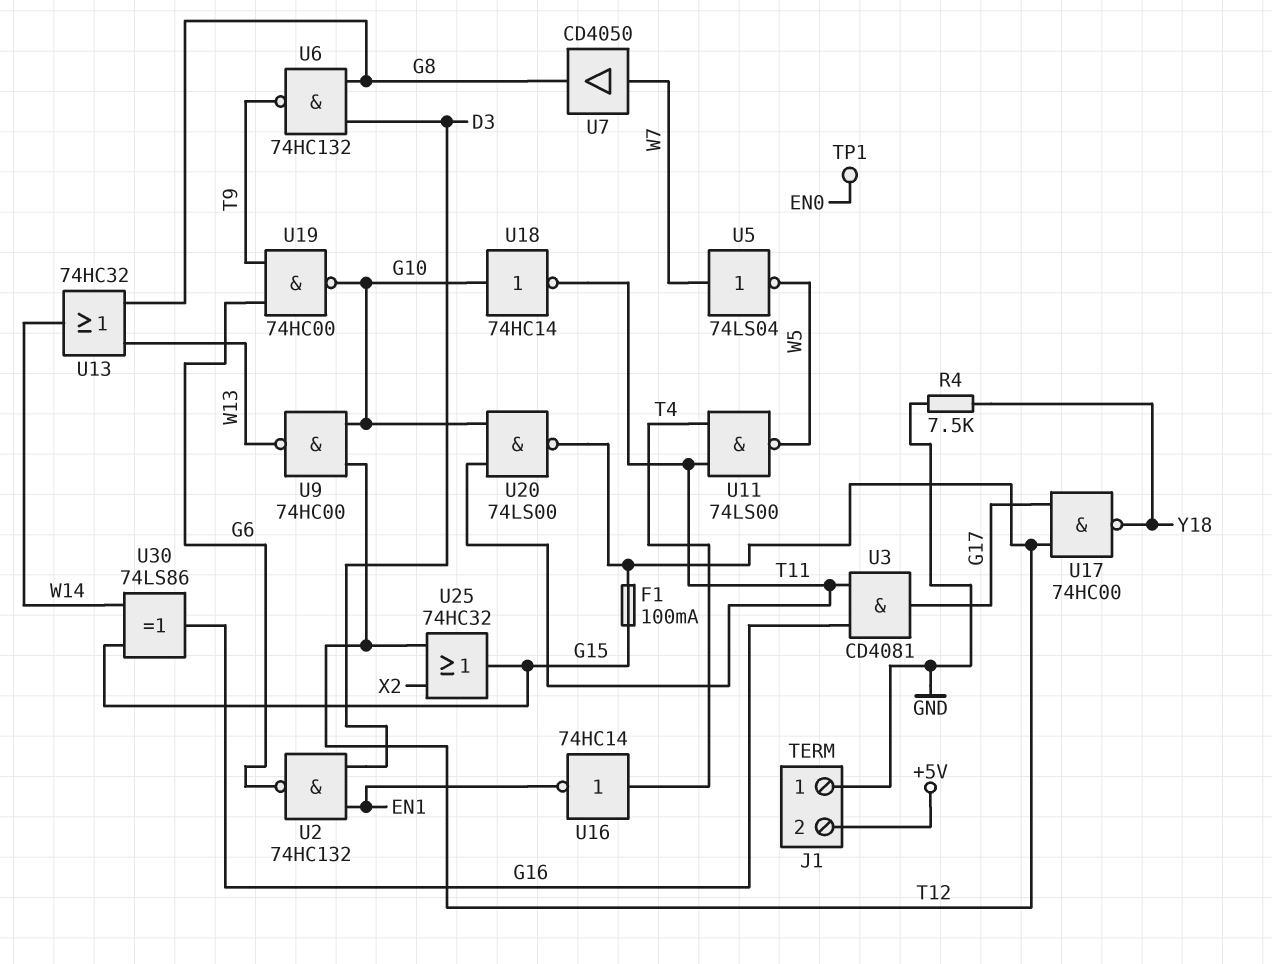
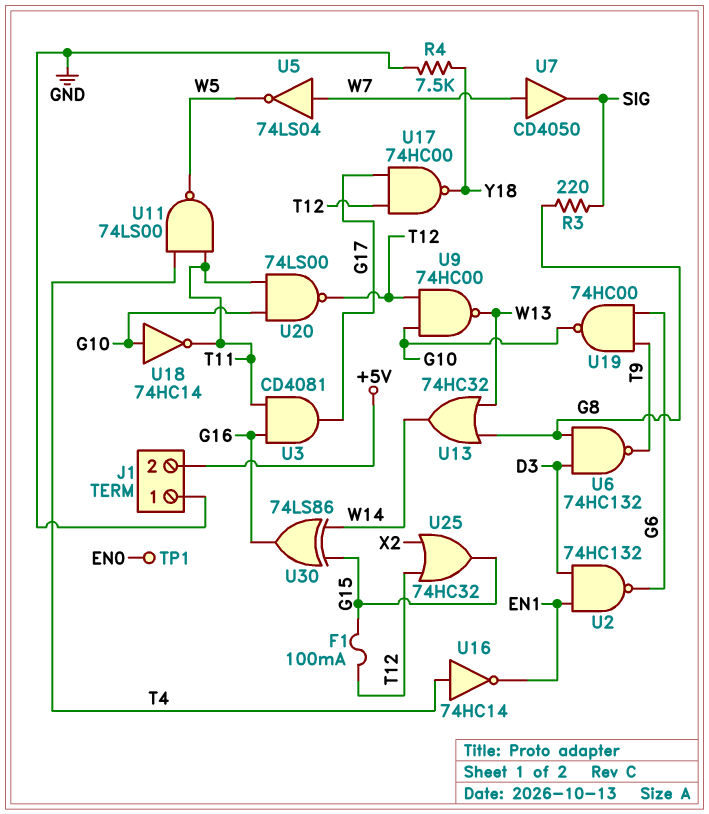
R3: none -> 220 (G8, SIG)
U7: buffer CD4050 (in W7, out G8) -> buffer CD4050 (in W7, out SIG)

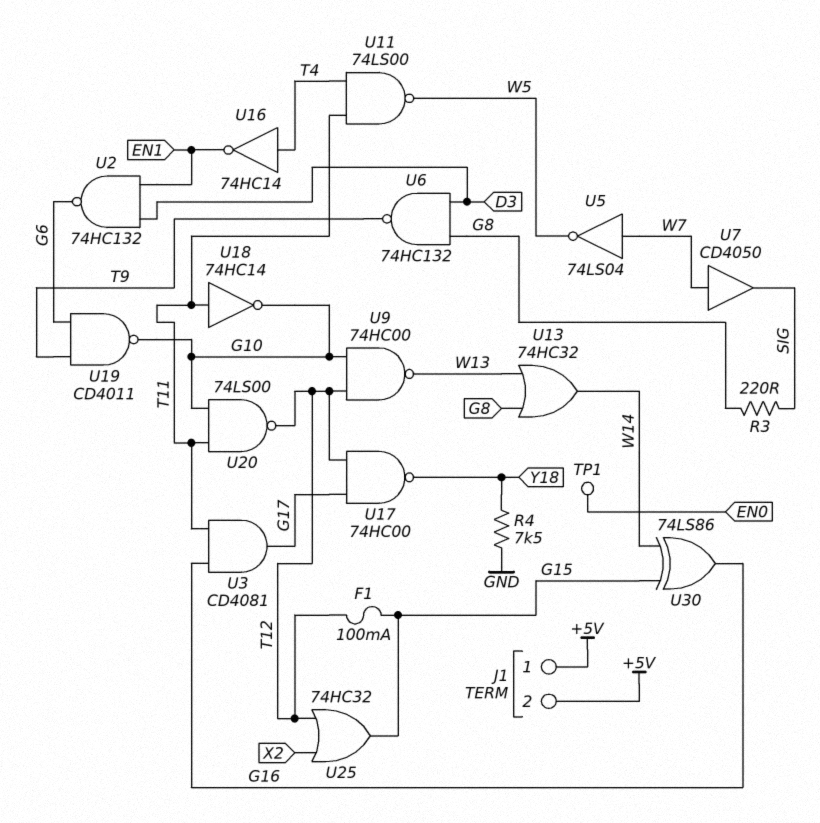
J1 pin 1: GND -> +5V
U18: NOT 74HC14 (in G10, out T11) -> NOT 74HC14 (in T11, out G10)
U19: NAND 74HC00 (in G6, in T9, out G10) -> NAND CD4011 (in G6, in T9, out G10)

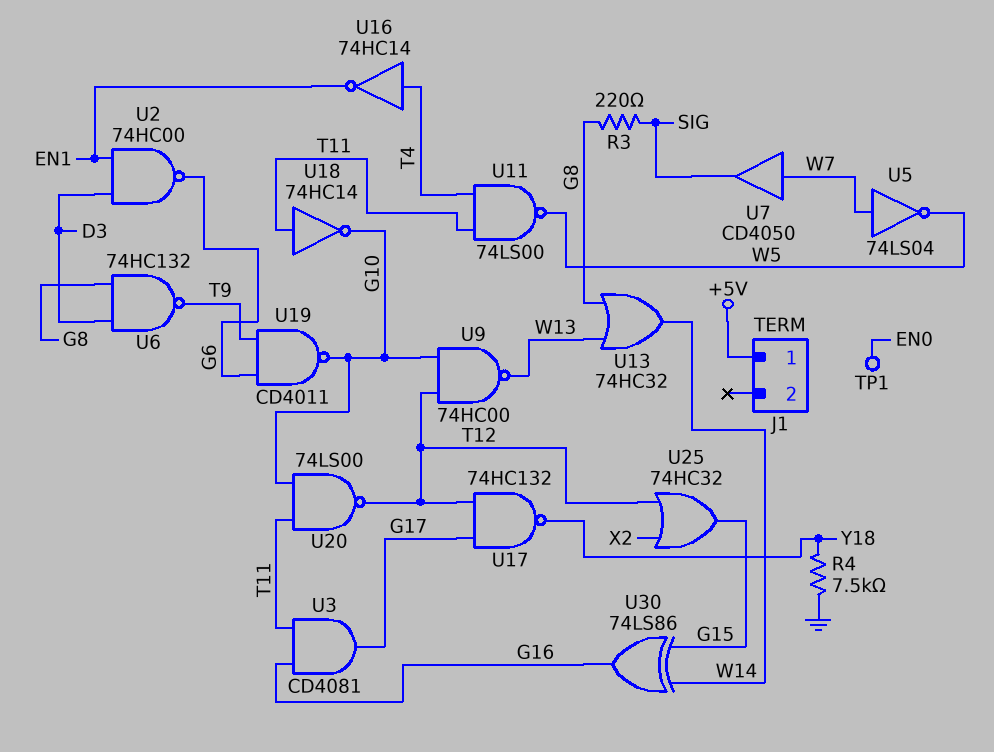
F1: 100mA (G15, T12) -> none
J1 pin 2: +5V -> none
U2: NAND 74HC132 (in D3, in EN1, out G6) -> NAND 74HC00 (in D3, in EN1, out G6)
U17: NAND 74HC00 (in G17, in T12, out Y18) -> NAND 74HC132 (in G17, in T12, out Y18)

